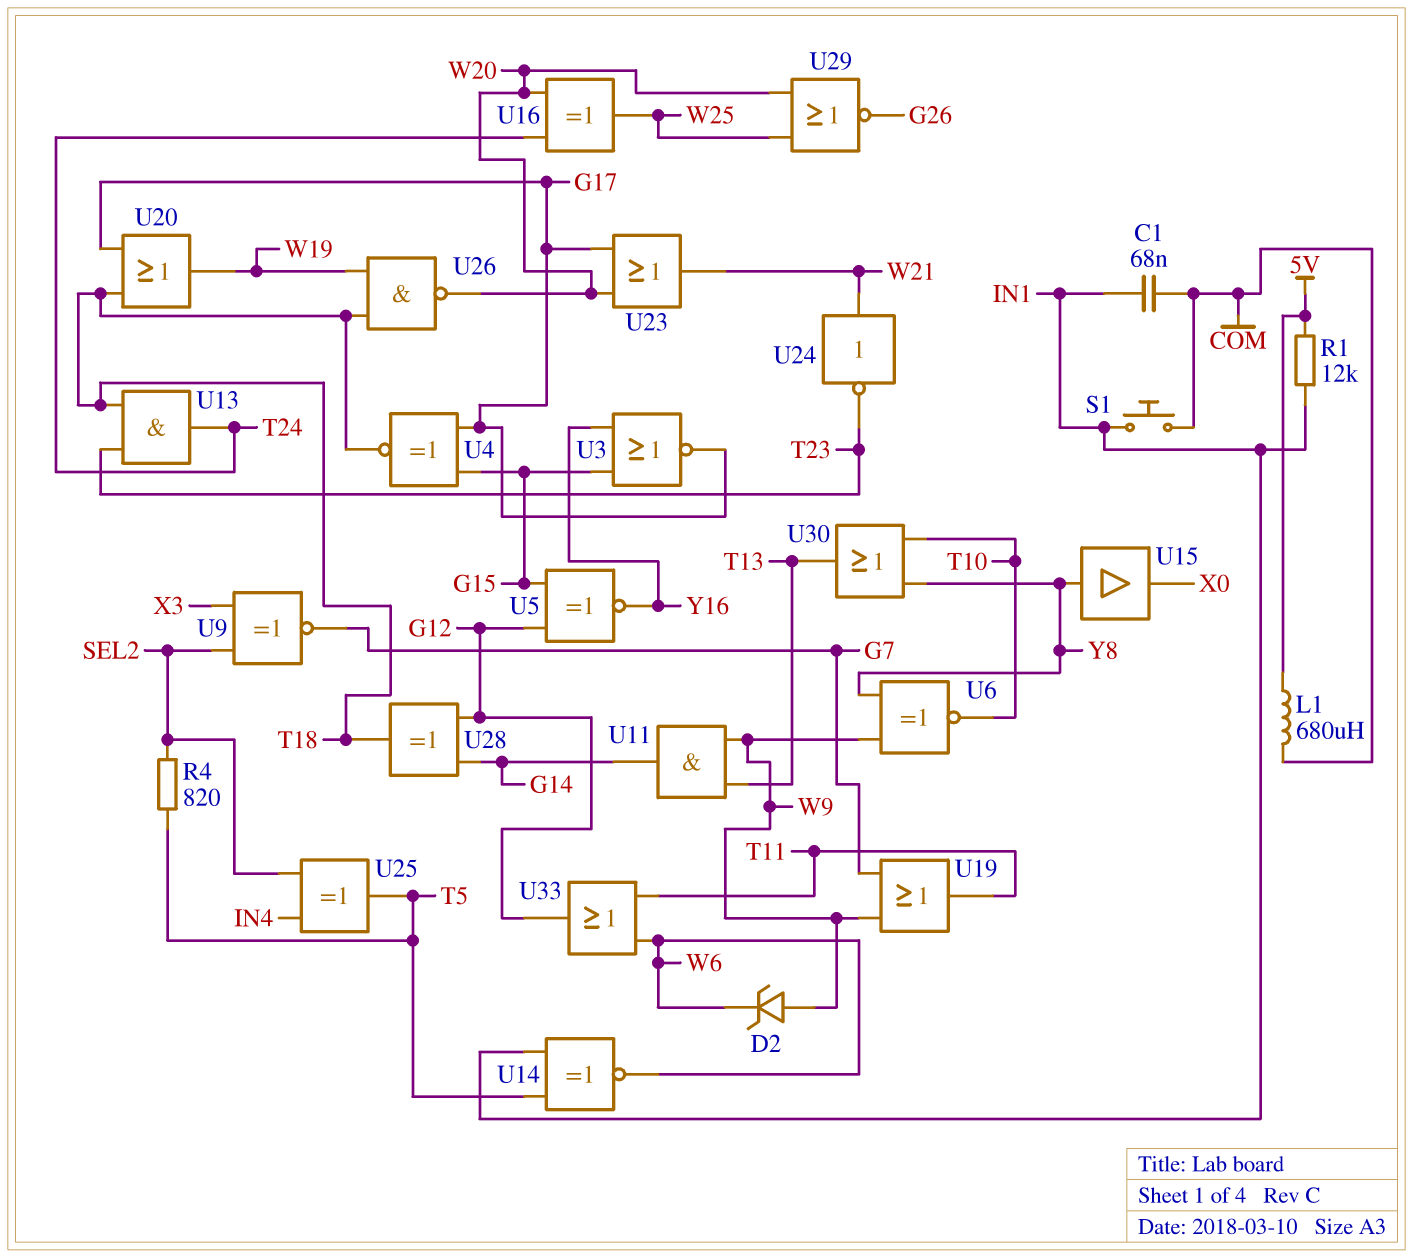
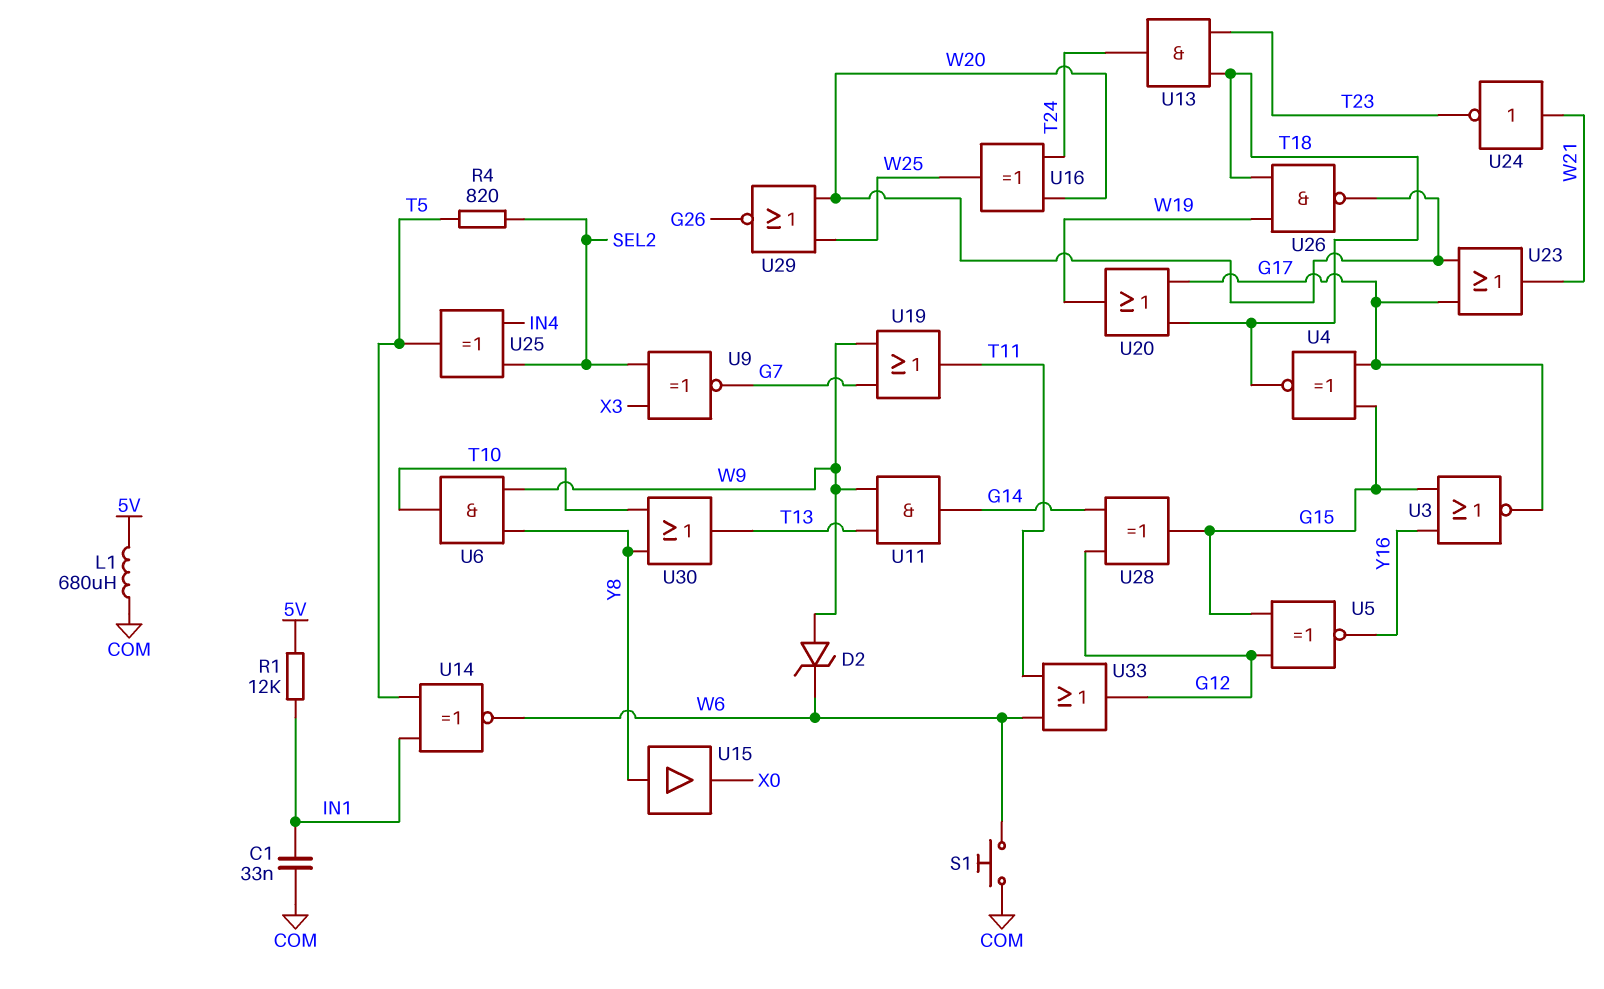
C1: 68nF (COM, IN1) -> 33nF (COM, IN1)
S1: button (COM, IN1) -> button (COM, W6)
U6: XNOR (in W9, in Y8, out T10) -> AND (in W9, in Y8, out T10)
U28: XOR (in G12, in G14, out T18) -> XOR (in G12, in G14, out G15)

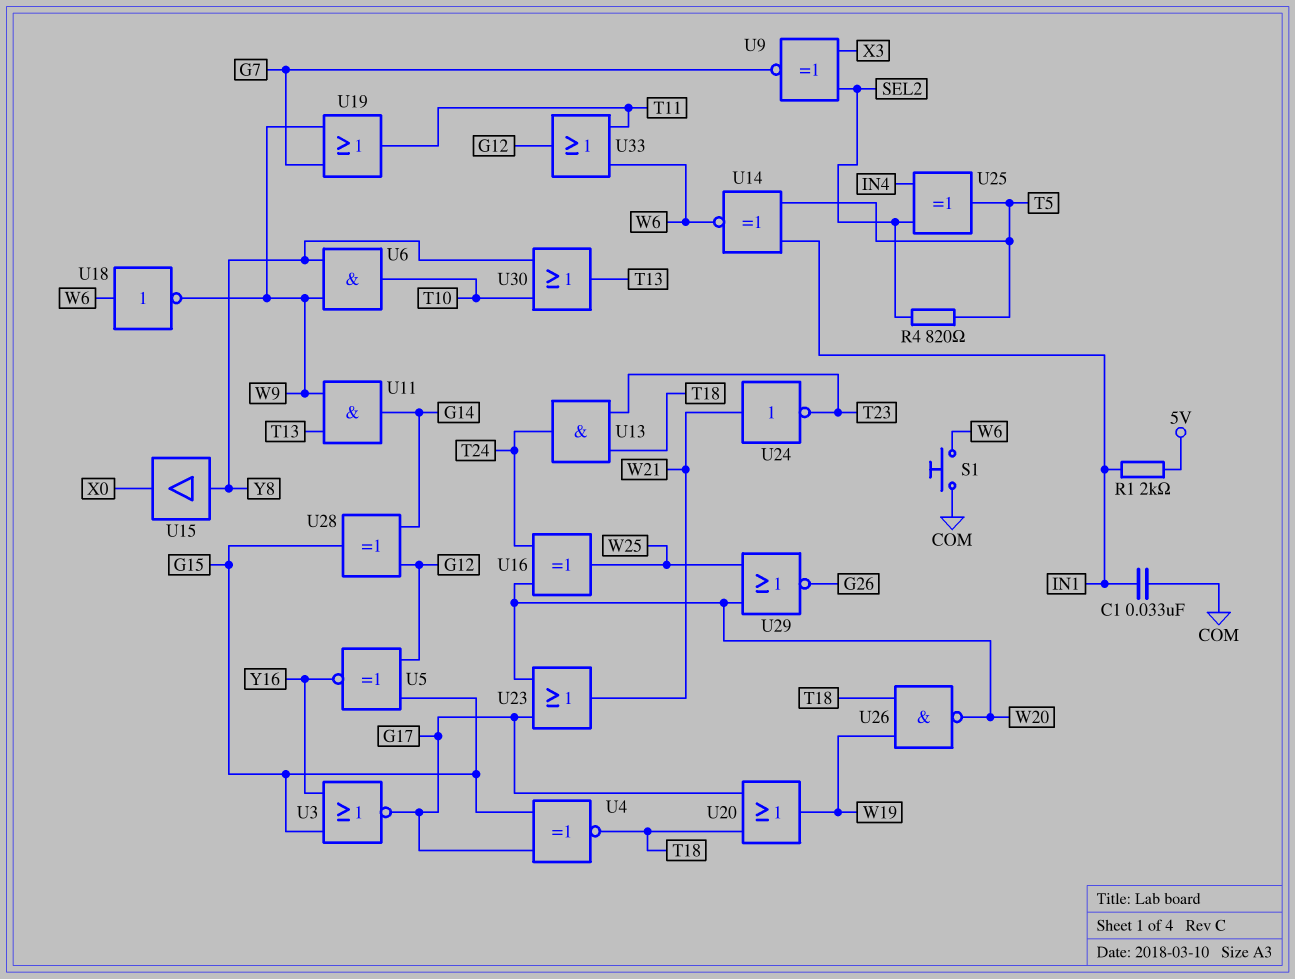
D2: zener (A W9, K W6) -> none
L1: 680uH (5V, COM) -> none
R1: 12k (5V, IN1) -> 2k (5V, IN1)
U18: none -> NOT (in W6, out W9)

